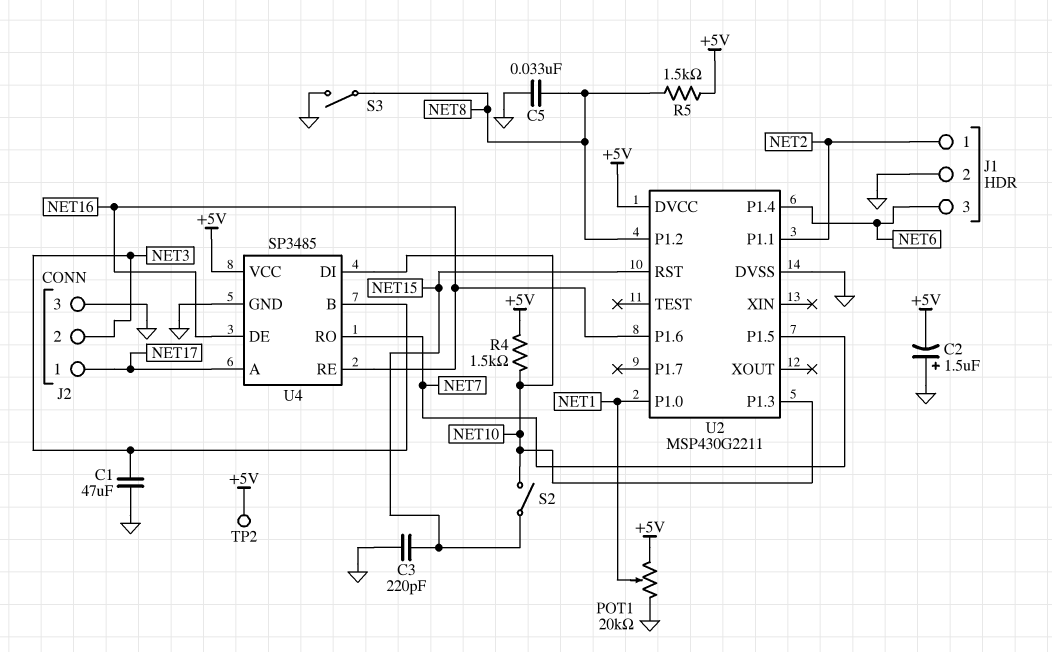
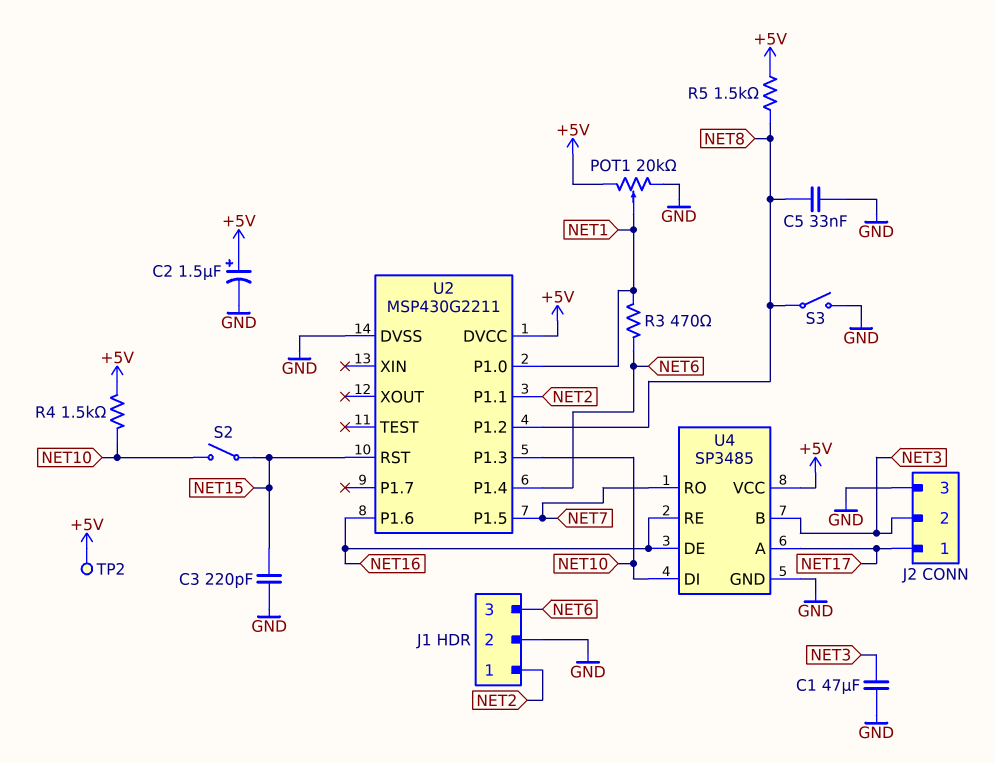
C2: 1.5uF (plus GND, minus +5V) -> 1.5uF (plus +5V, minus GND)
R3: none -> 470 (NET1, NET6)

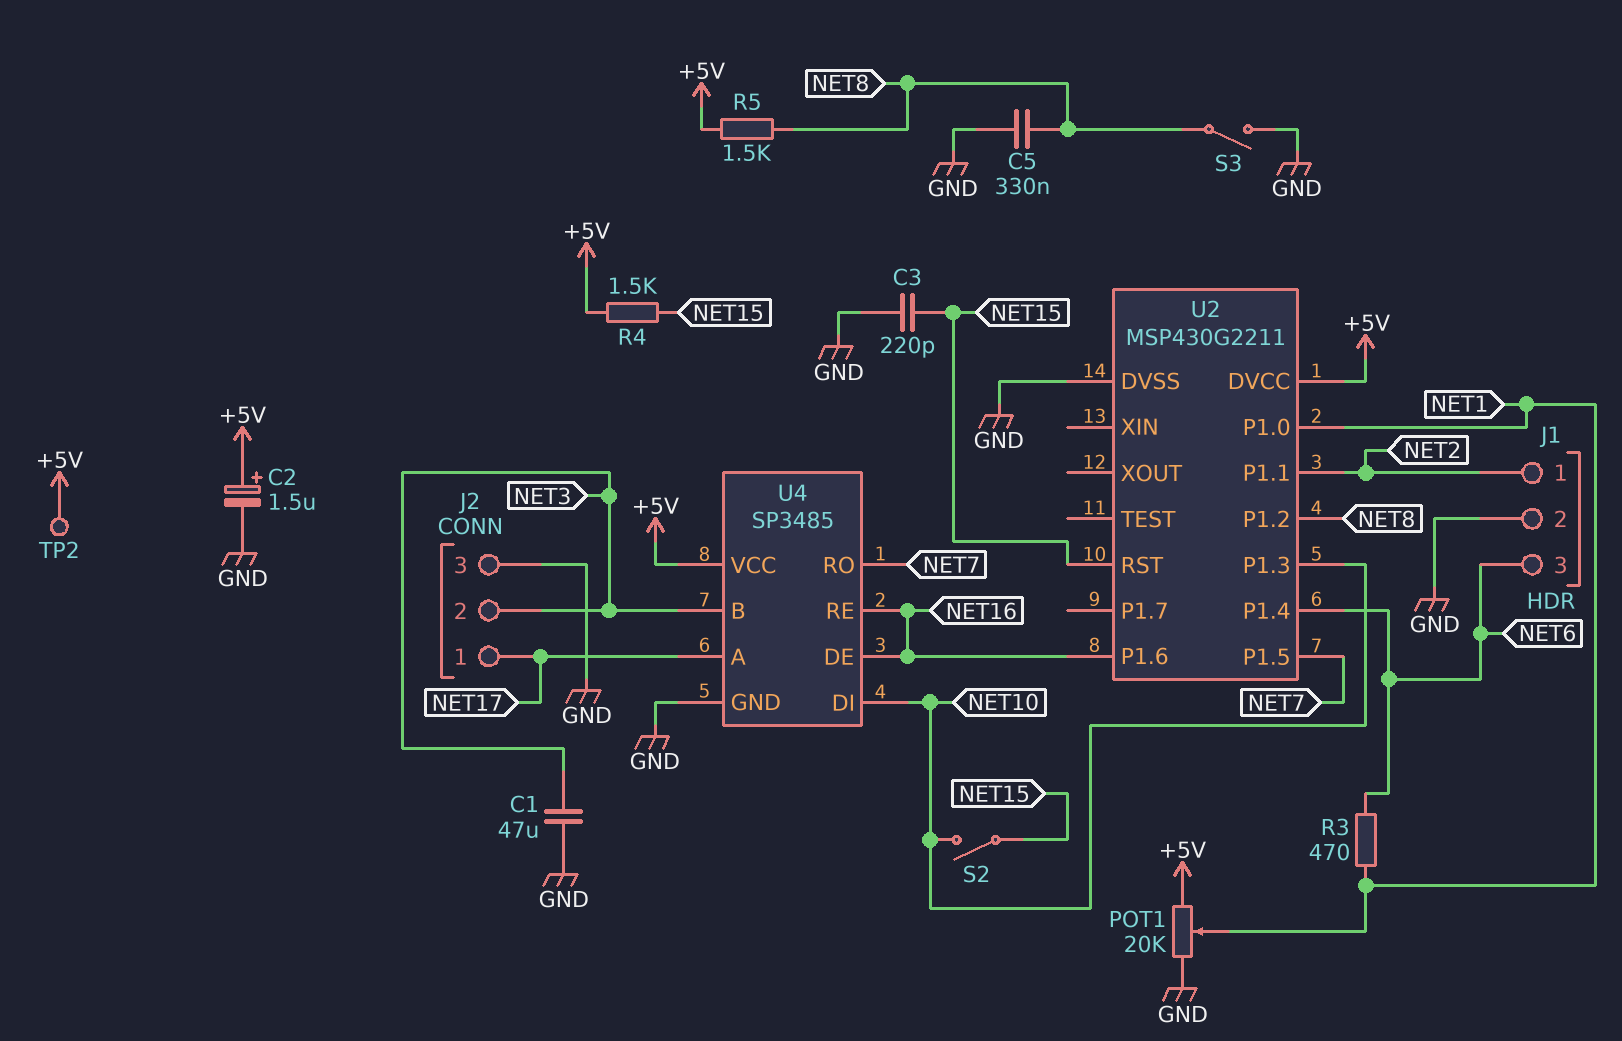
C5: 33nF (GND, NET8) -> 330nF (GND, NET8)
R4: 1.5k (+5V, NET10) -> 1.5k (+5V, NET15)

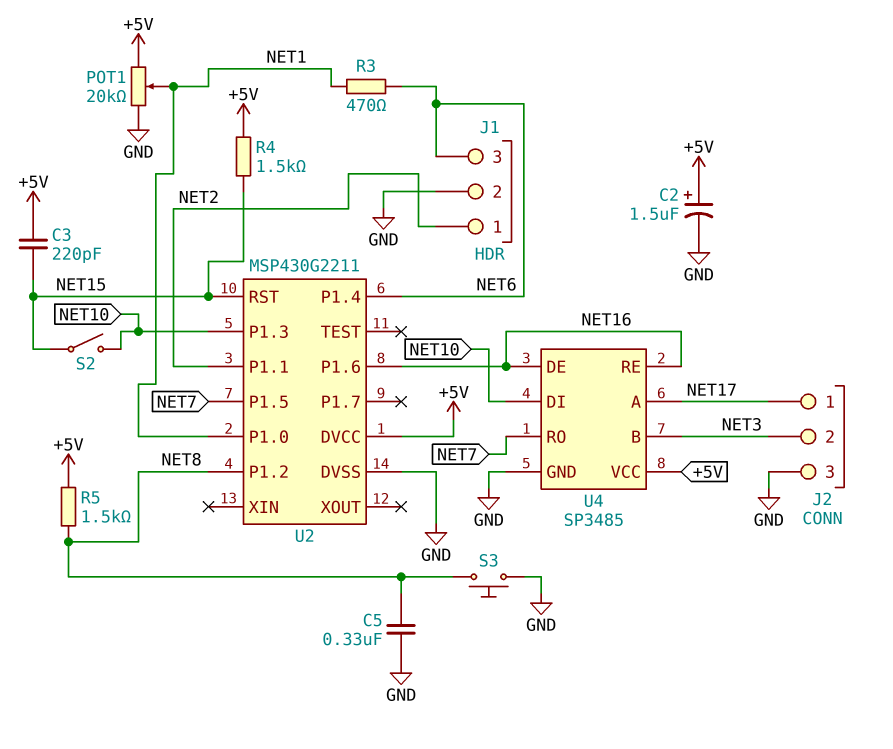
C1: 47uF (GND, NET3) -> none
C3: 220pF (GND, NET15) -> 220pF (+5V, NET15)
S3: switch (GND, NET8) -> button (GND, NET8)
TP2: test point (+5V) -> none

